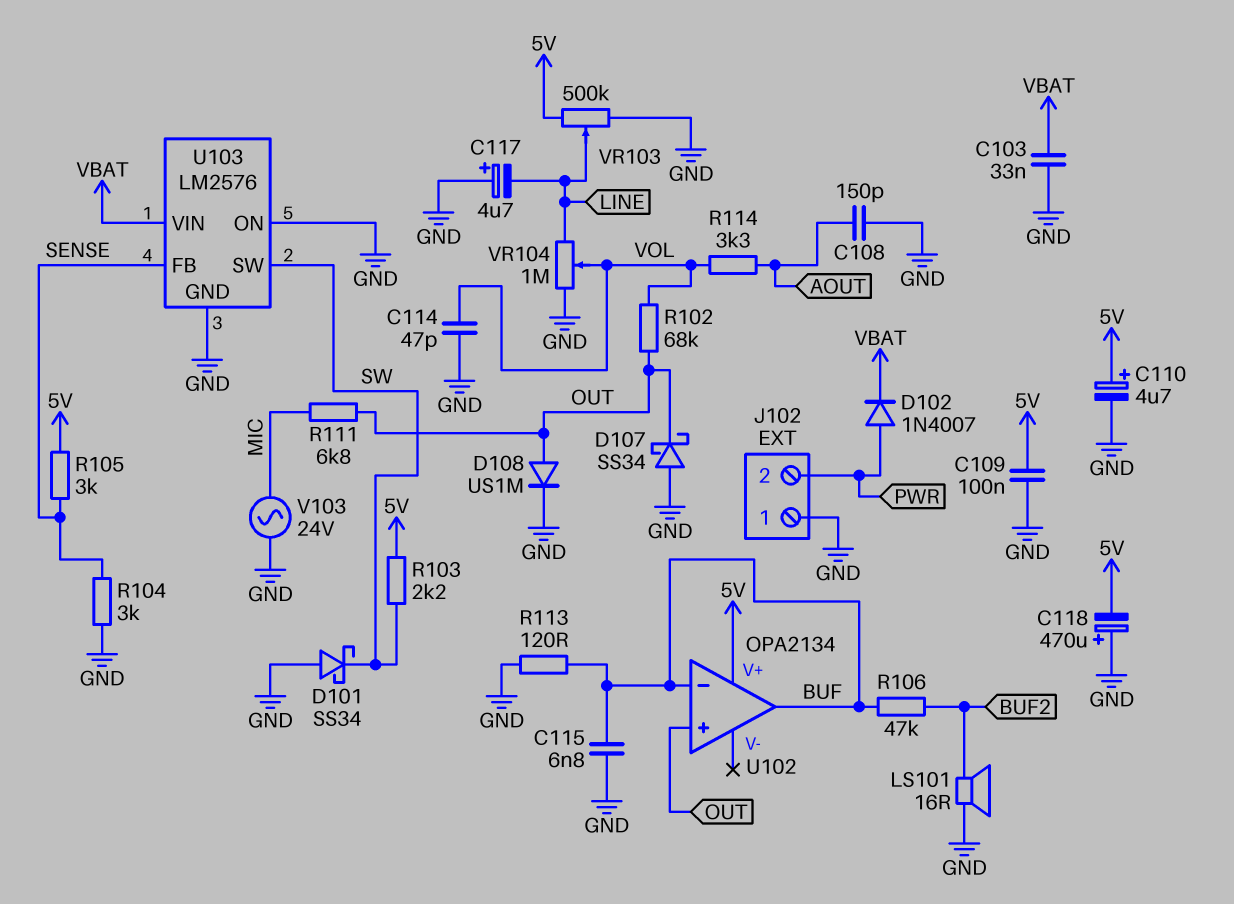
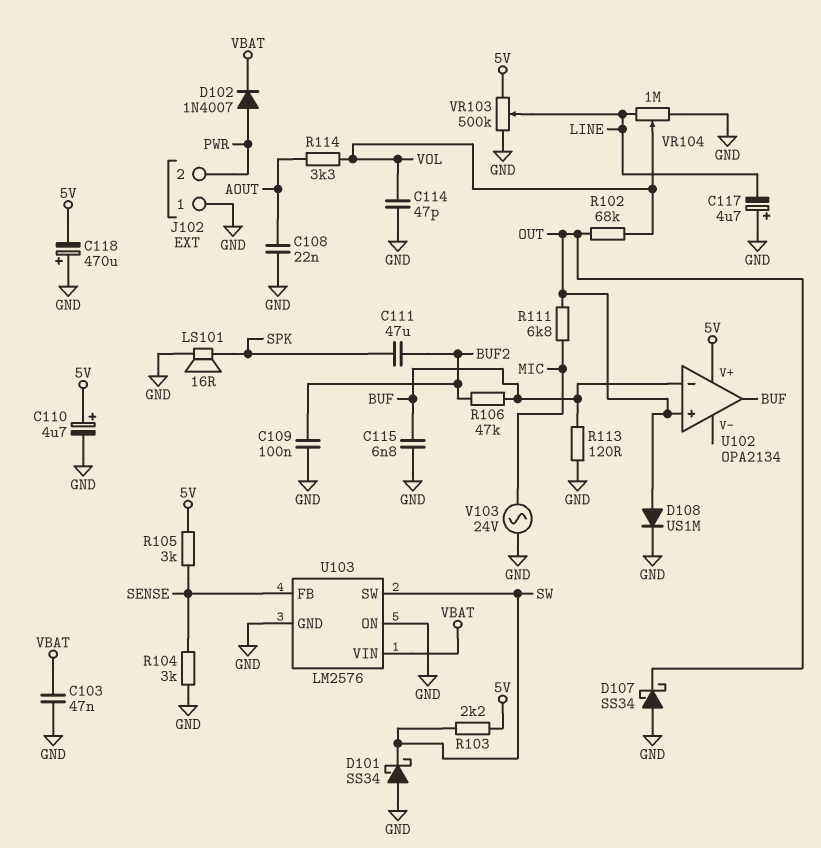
C103: 33nF (GND, VBAT) -> 47nF (GND, VBAT)
C108: 150pF (AOUT, GND) -> 22nF (AOUT, GND)
C109: 100nF (5V, GND) -> 100nF (BUF2, GND)
C111: none -> 47uF (BUF2, SPK)
LS101: speaker 16R (BUF2, GND) -> speaker 16R (GND, SPK)

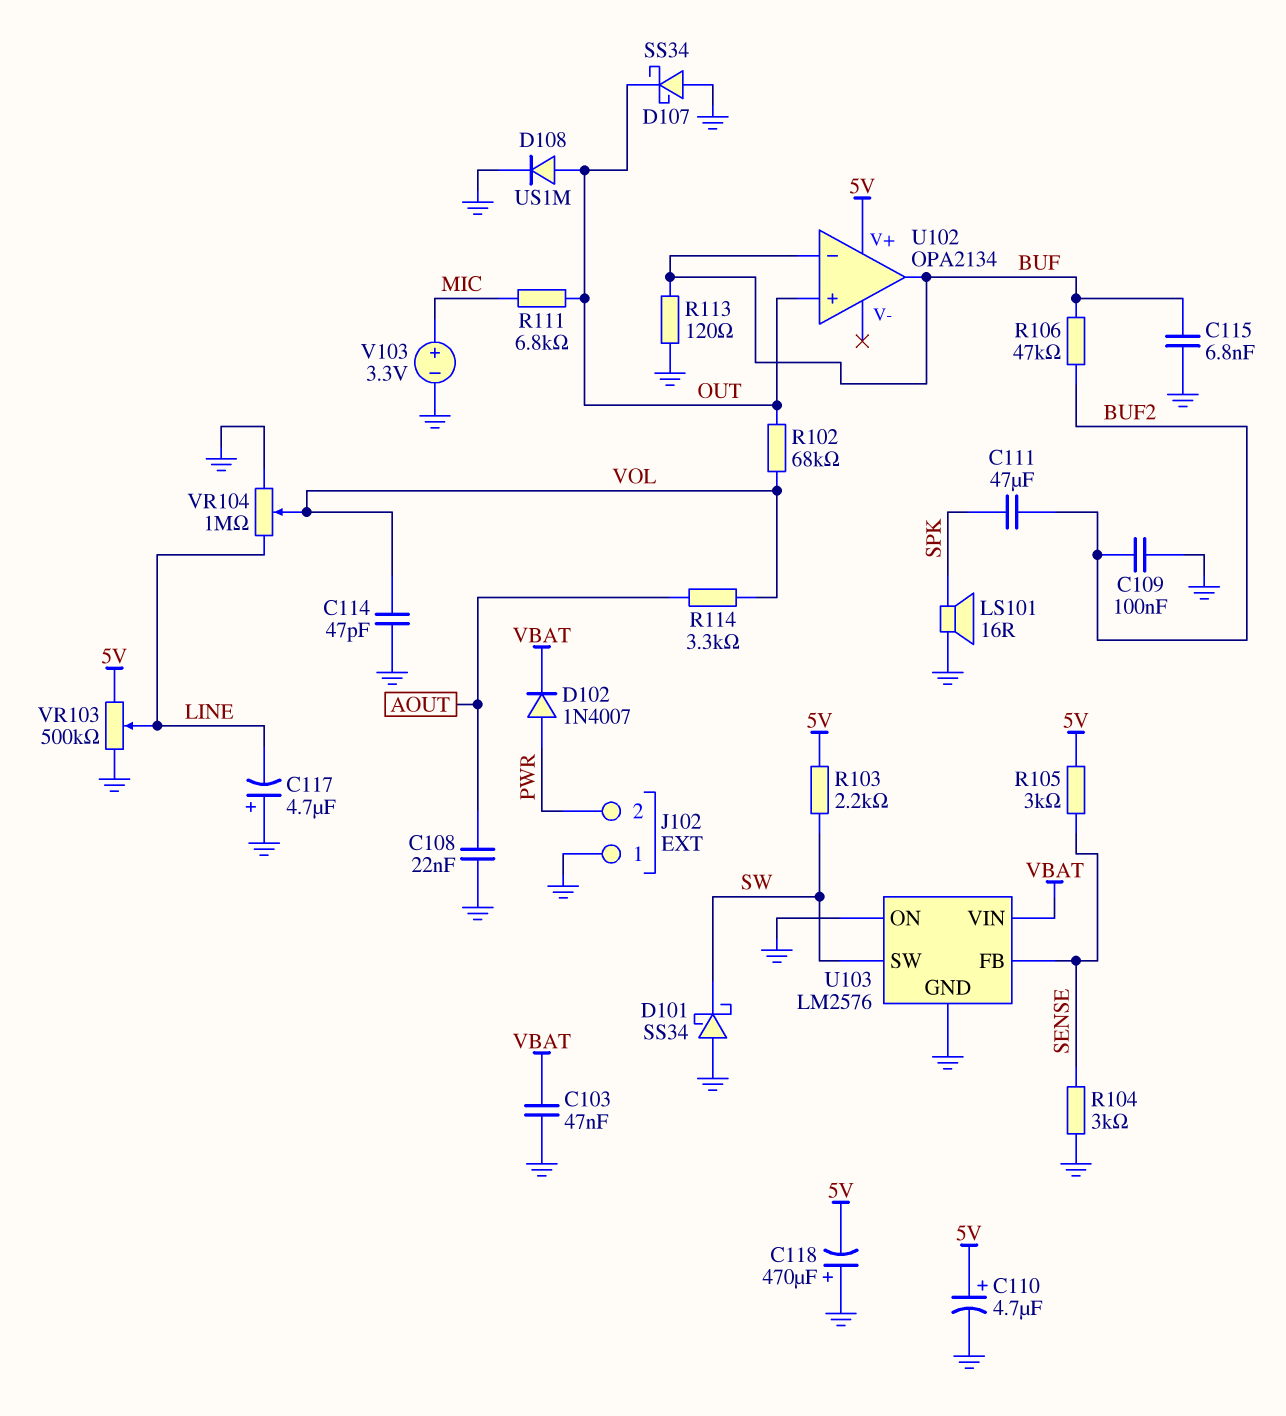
V103: AC 24V (GND, MIC) -> 3.3V (plus MIC, minus GND)

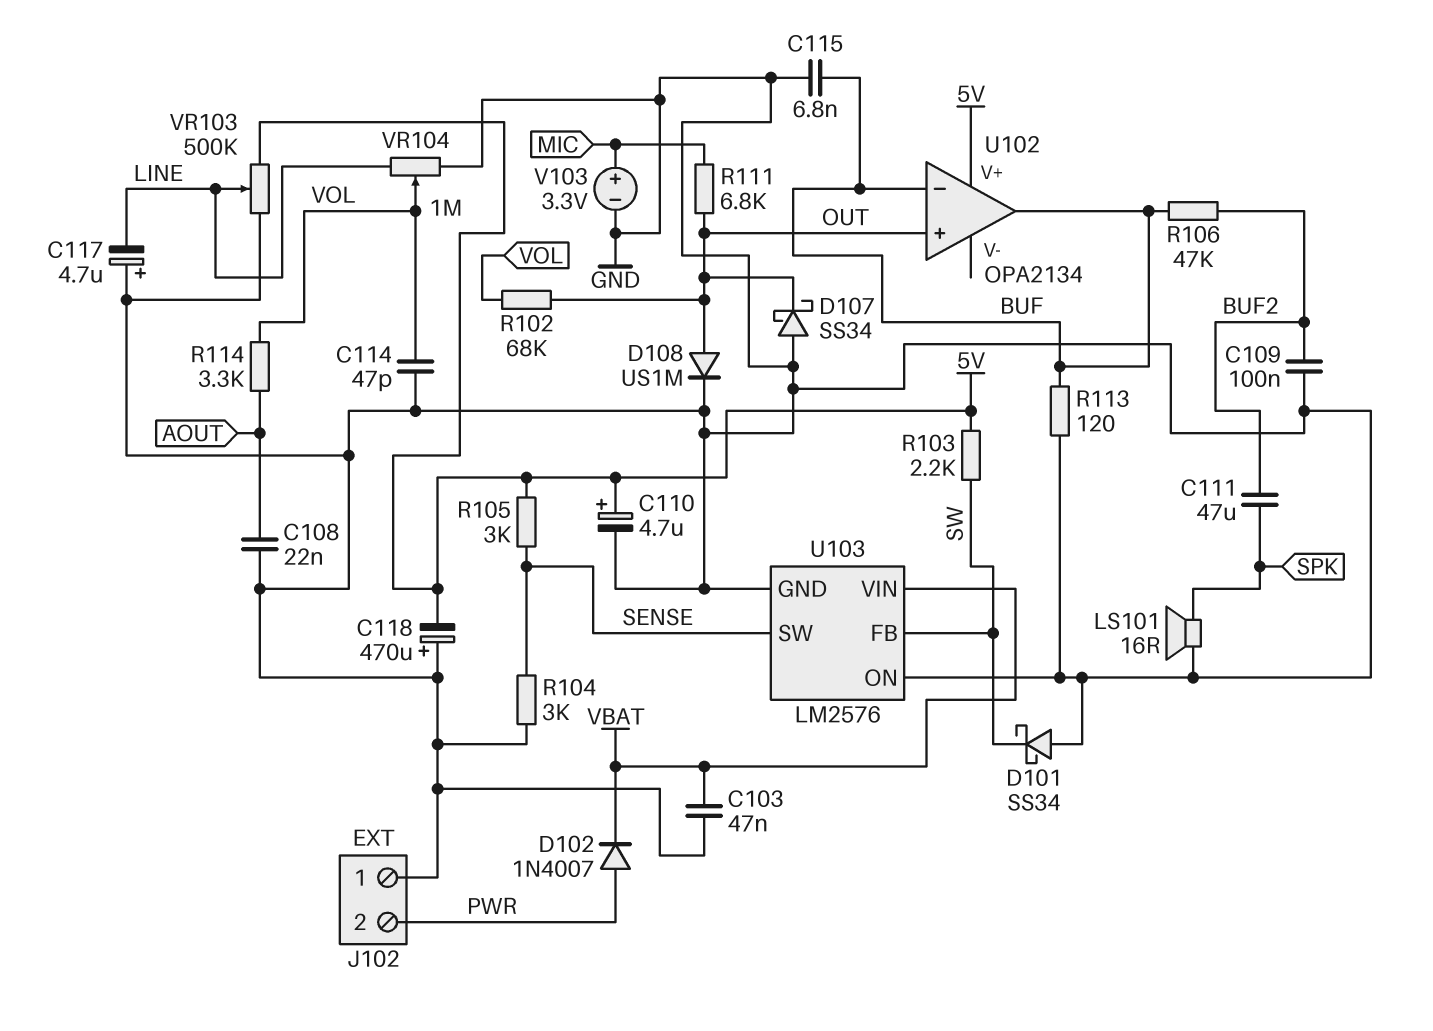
U103 pin FB: SENSE -> SW
U103 pin SW: SW -> SENSE

